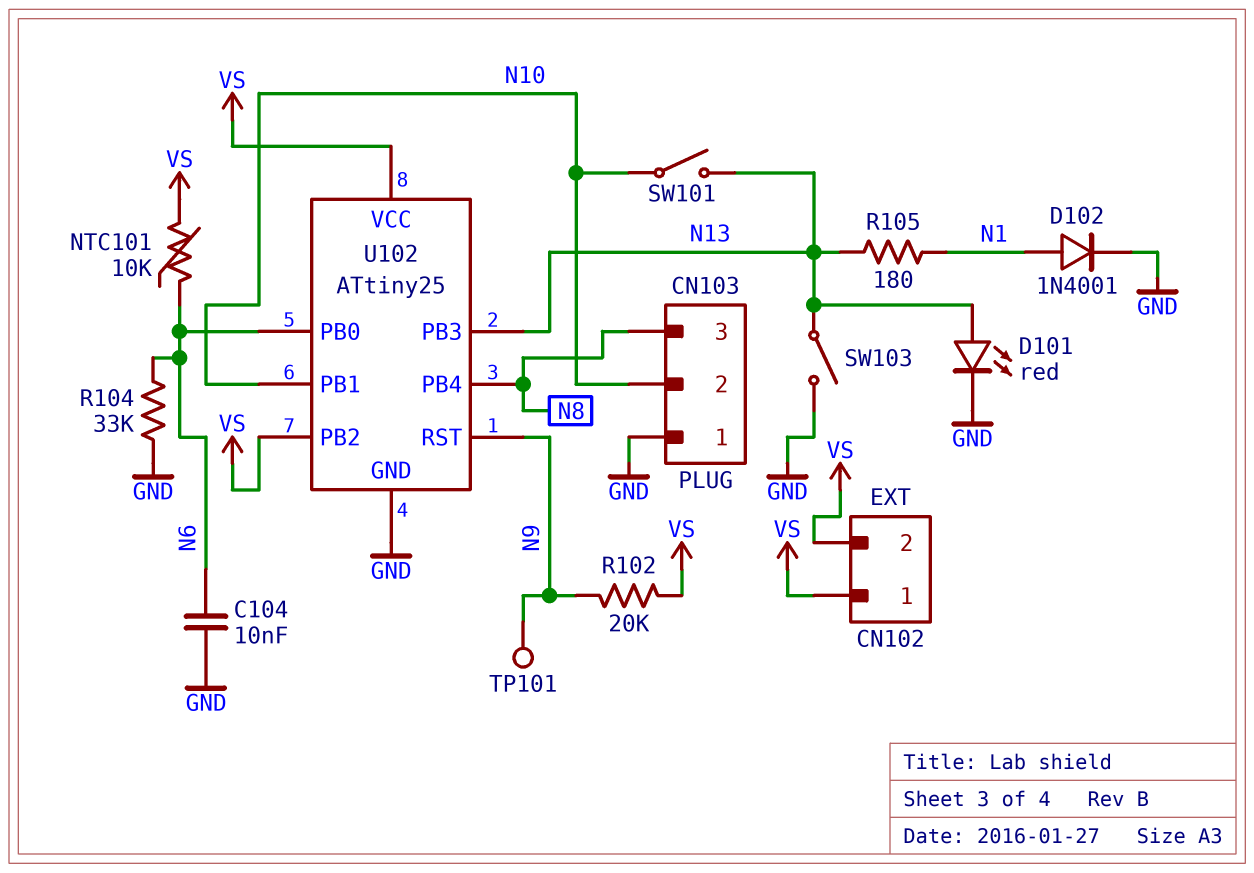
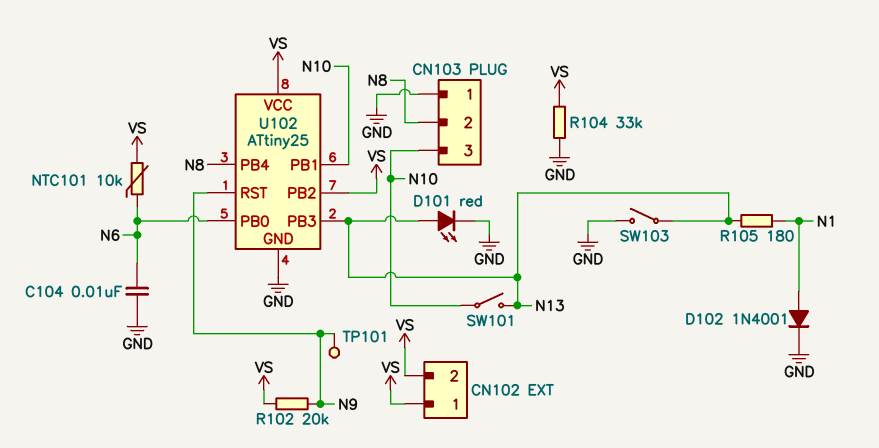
CN103 pin 2: N10 -> N8
CN103 pin 3: N8 -> N10
R104: 33k (GND, N6) -> 33k (GND, VS)

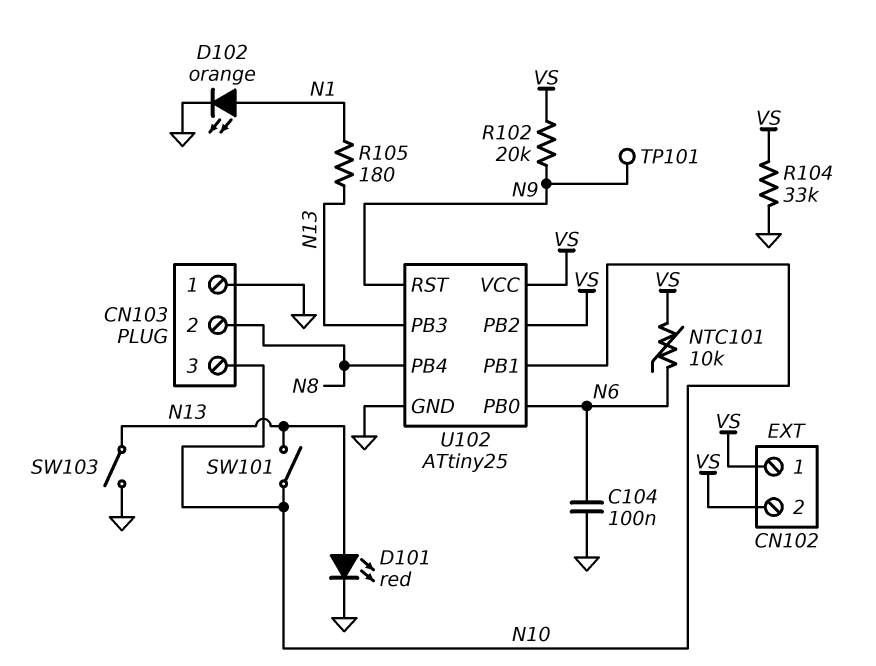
C104: 10nF (GND, N6) -> 100nF (GND, N6)
D102: diode 1N4001 (A N1, K GND) -> LED orange (A N1, K GND)

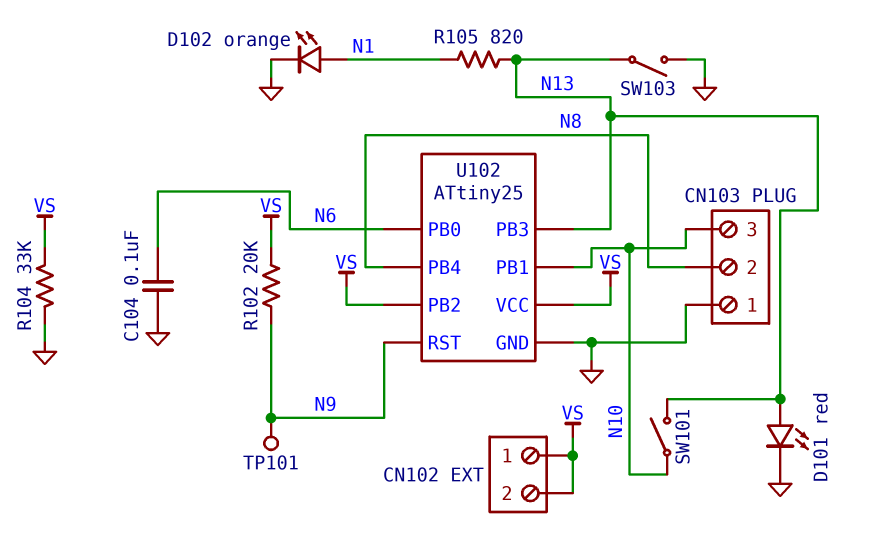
NTC101: 10k (N6, VS) -> none
R105: 180 (N1, N13) -> 820 (N1, N13)

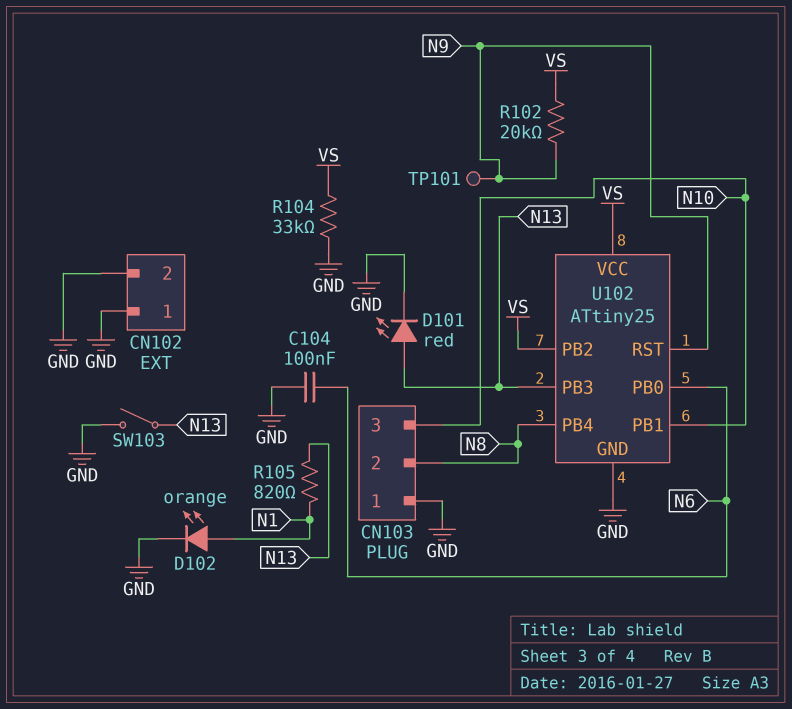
CN102 pin 1: VS -> GND
CN102 pin 2: VS -> GND
SW101: switch (N10, N13) -> none

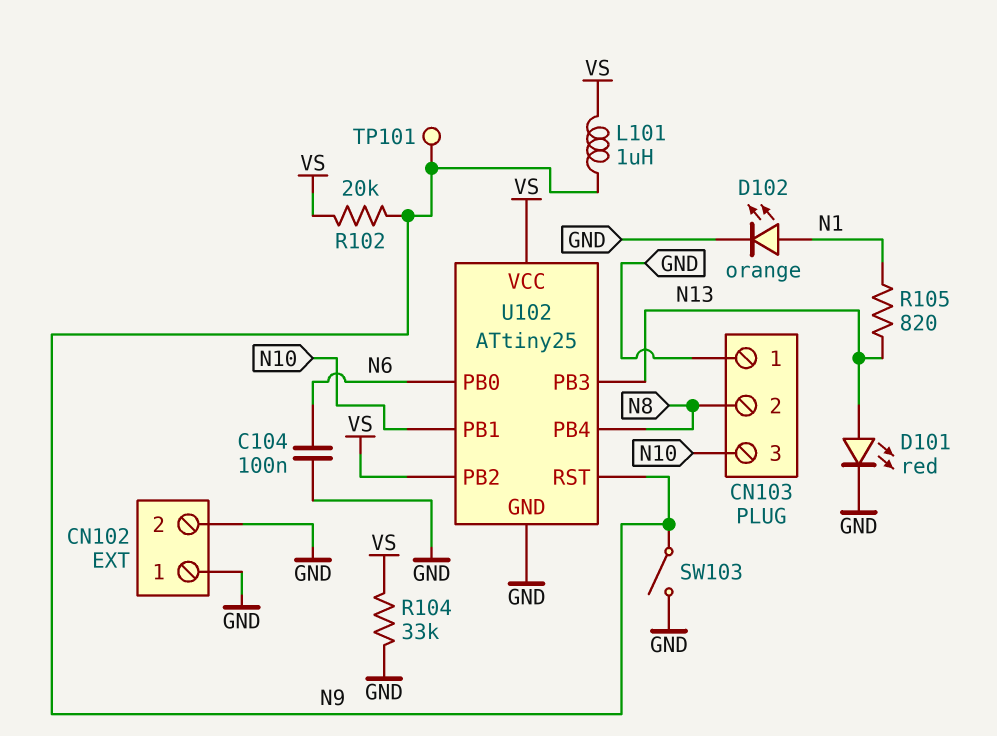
L101: none -> 1uH (N9, VS)
SW103: switch (GND, N13) -> switch (GND, N9)

